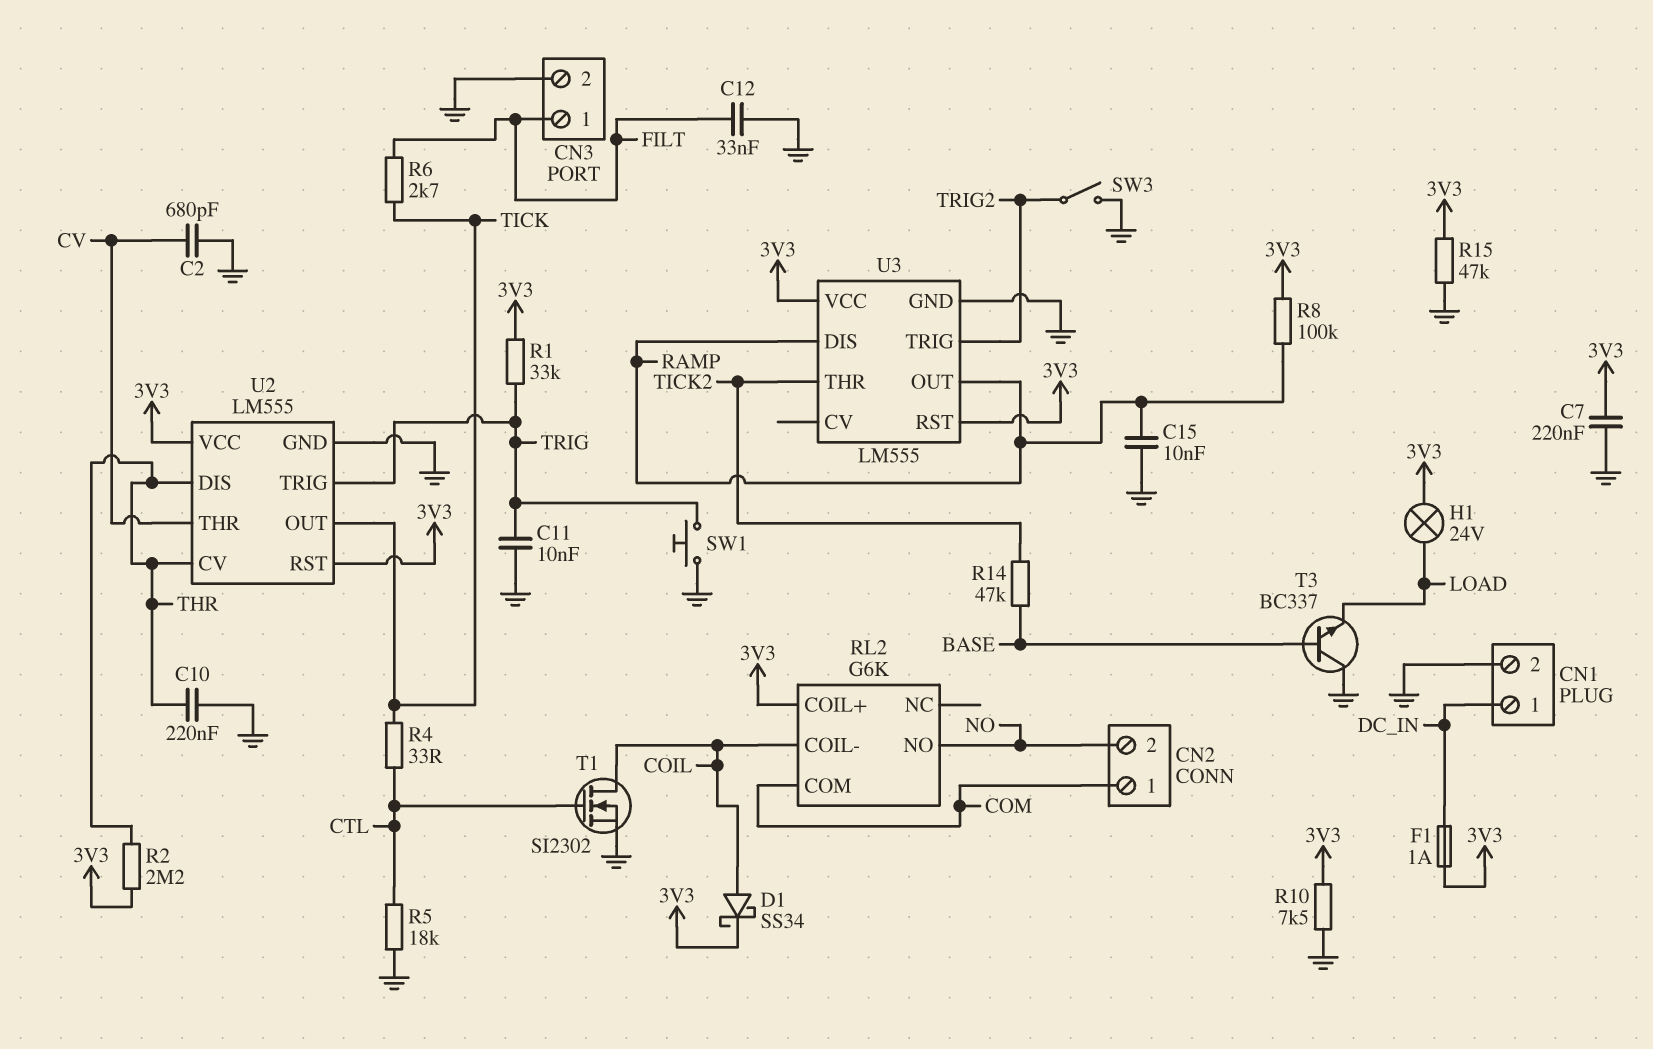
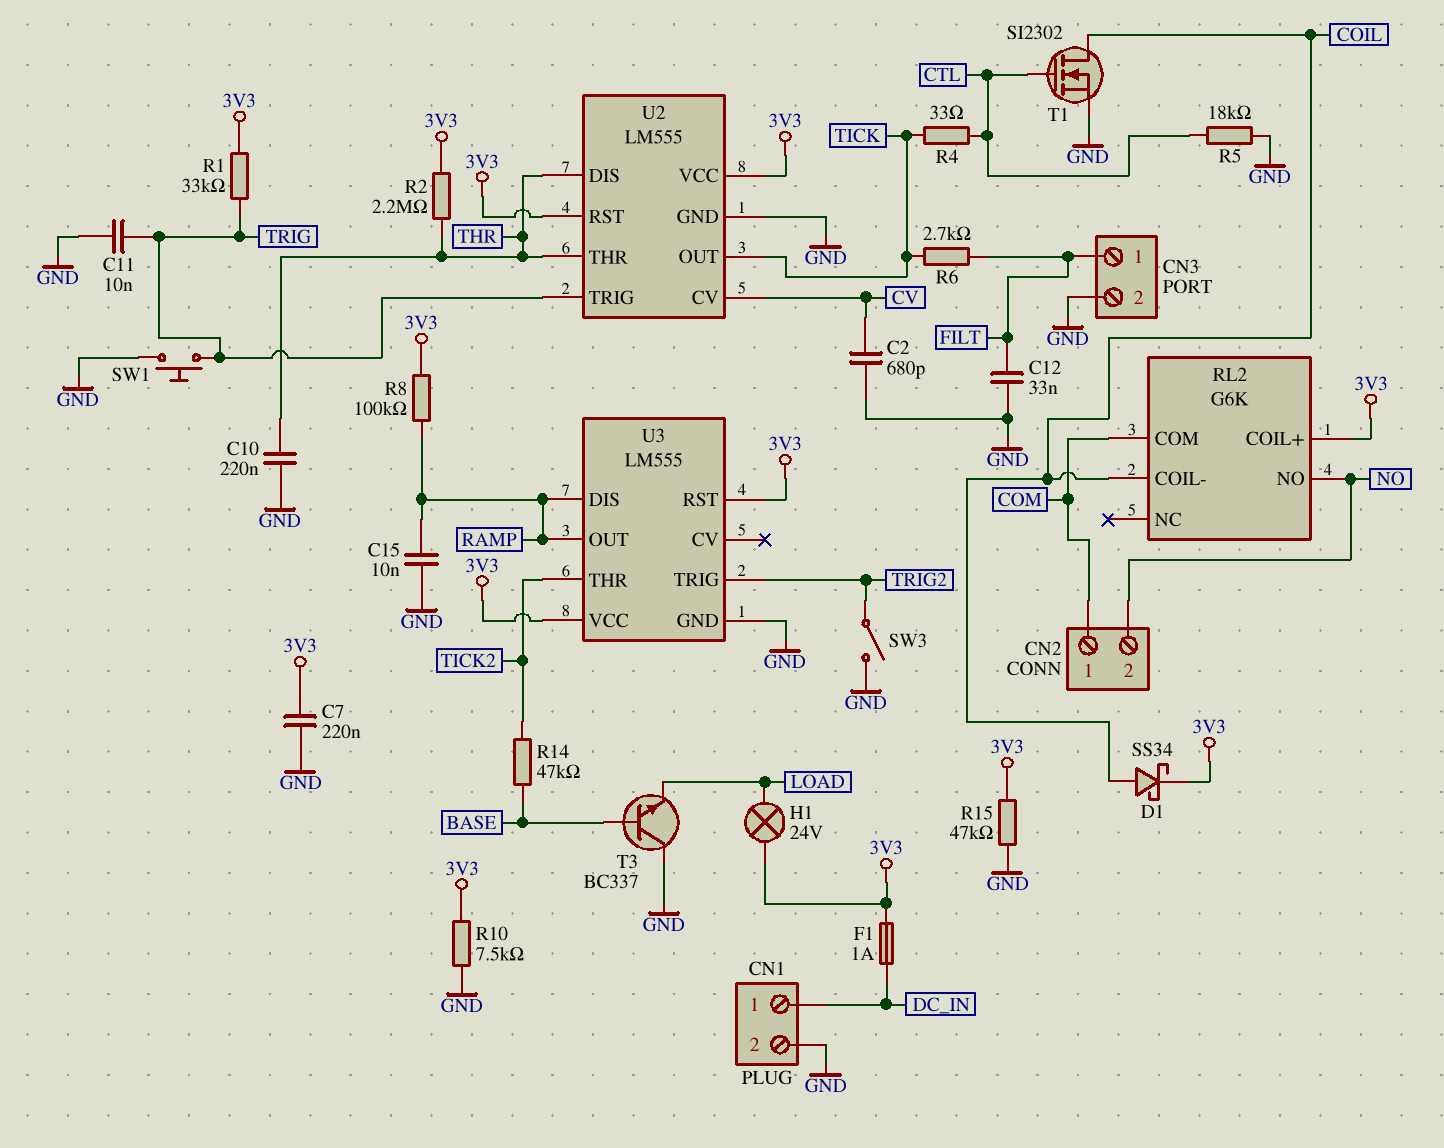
U2 pin CV: THR -> CV
U2 pin THR: CV -> THR

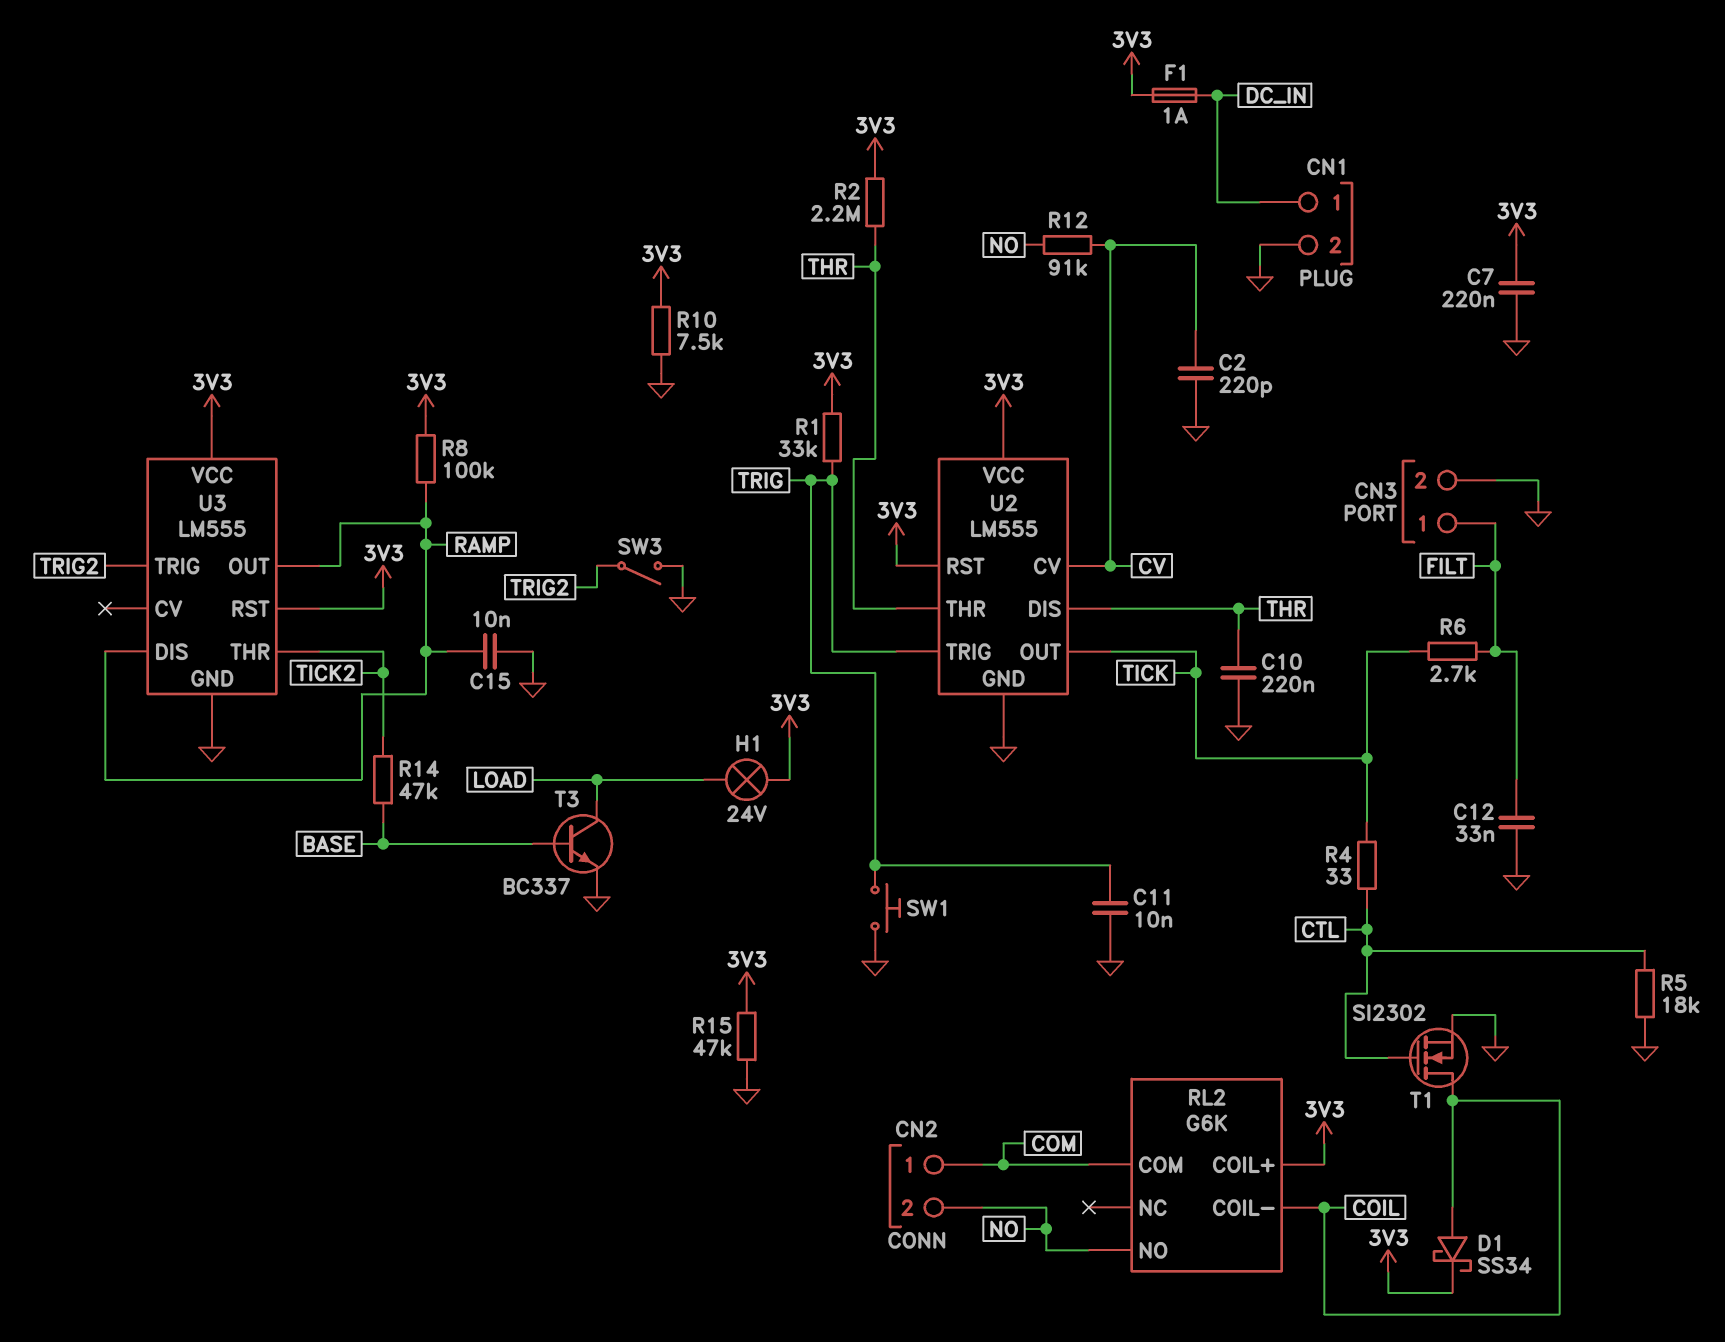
C2: 680pF (CV, GND) -> 220pF (CV, GND)
R12: none -> 91k (CV, NO)
T3: NPN BC337 (B BASE, C GND, E LOAD) -> NPN BC337 (B BASE, C LOAD, E GND)

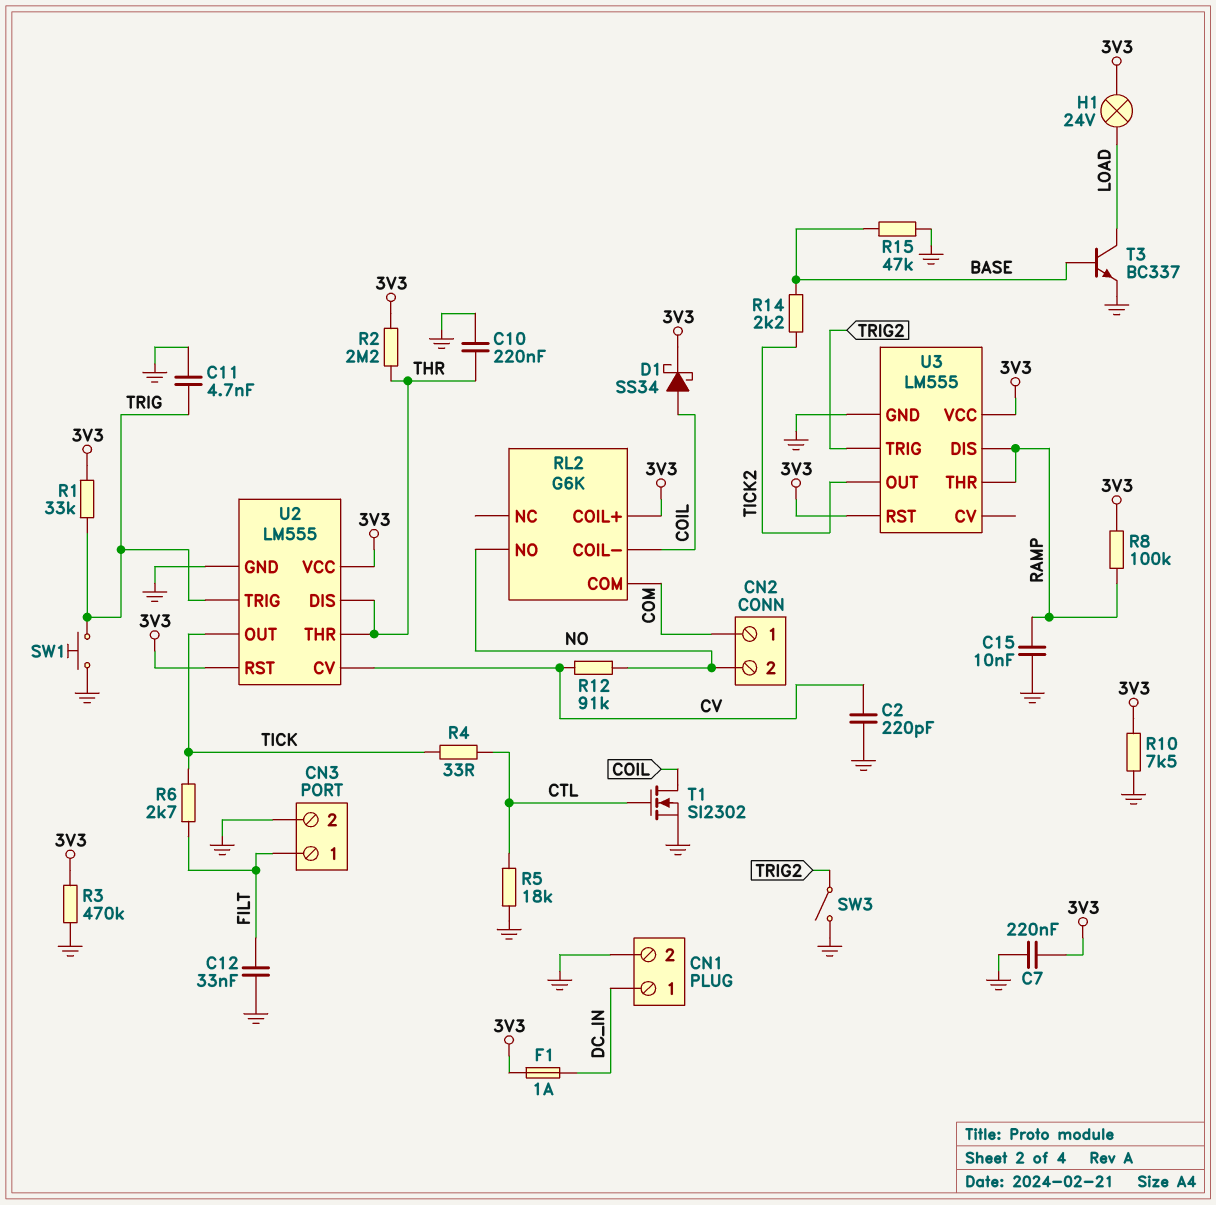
C11: 10nF (GND, TRIG) -> 4.7nF (GND, TRIG)
R3: none -> 470k (3V3, GND)
R14: 47k (BASE, TICK2) -> 2.2k (BASE, TICK2)
R15: 47k (3V3, GND) -> 47k (BASE, GND)
U3 pin OUT: RAMP -> TICK2
U3 pin THR: TICK2 -> RAMP

